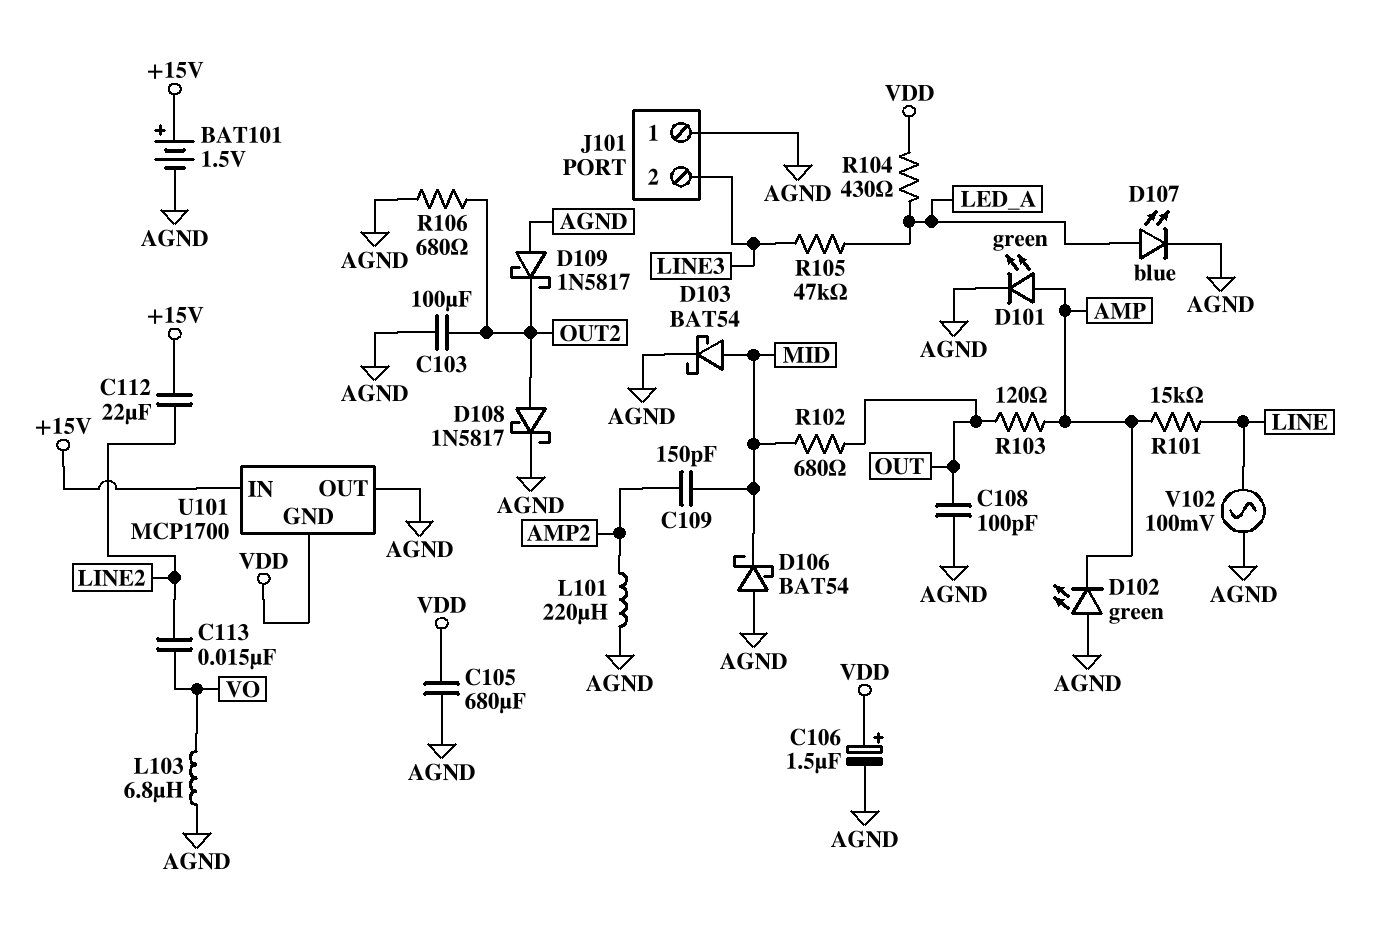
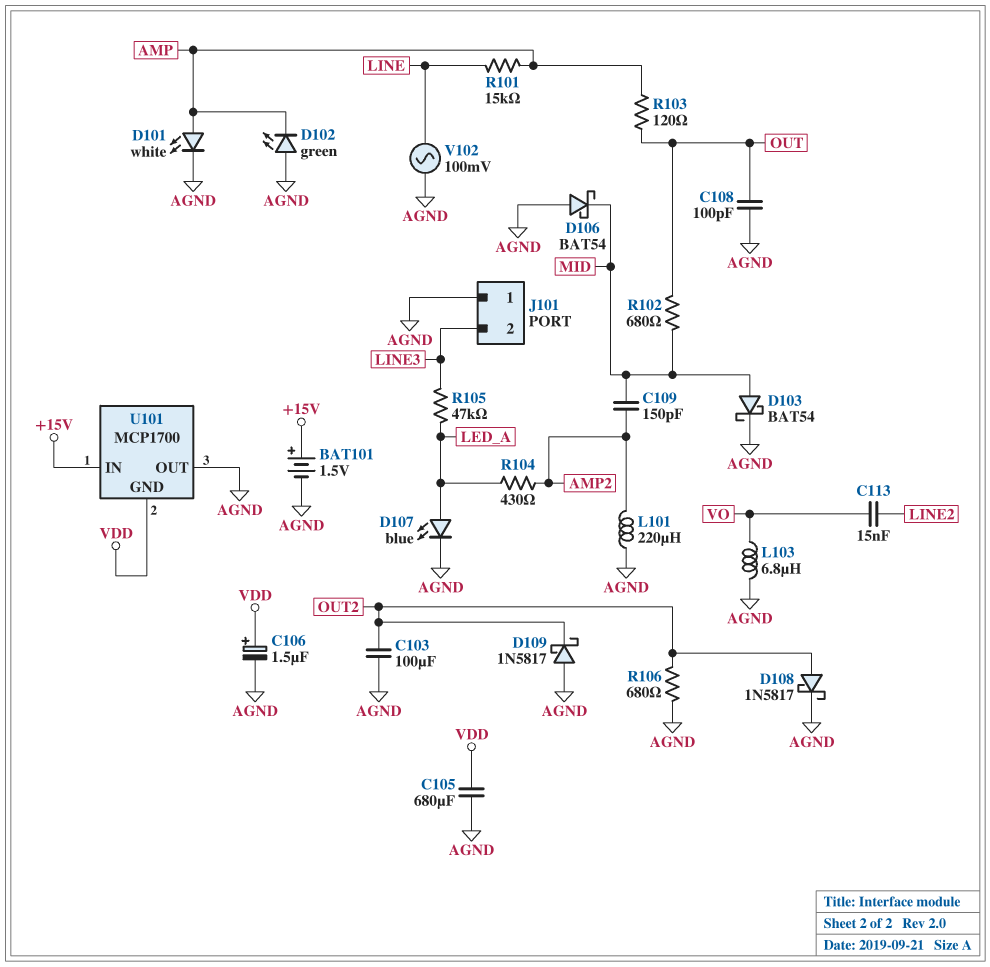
C112: 22uF (+15V, LINE2) -> none
D101: LED green (A AMP, K AGND) -> LED white (A AMP, K AGND)
R104: 430 (LED_A, VDD) -> 430 (AMP2, LED_A)

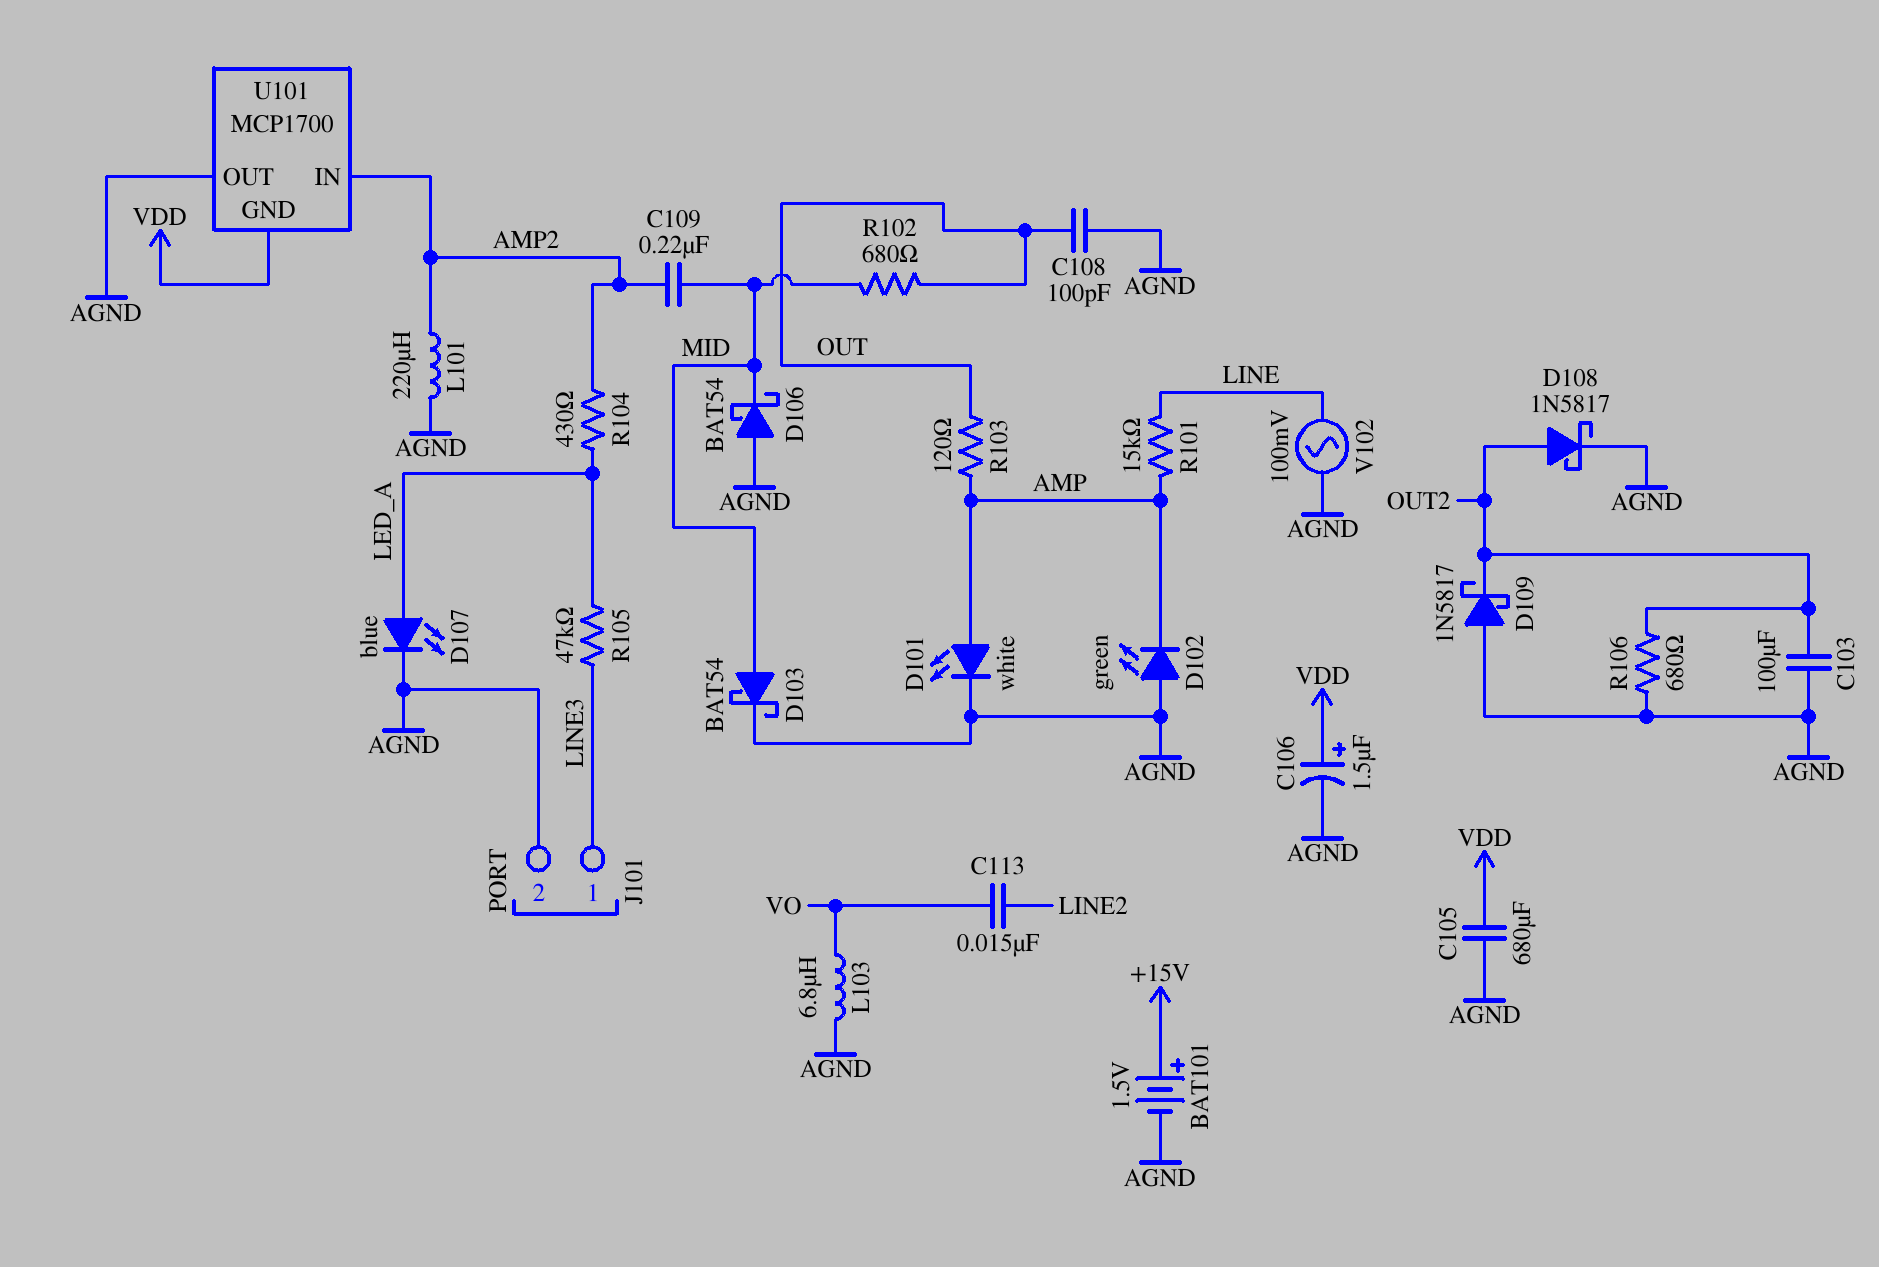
C109: 150pF (AMP2, MID) -> 220nF (AMP2, MID)
J101 pin 1: AGND -> LINE3
J101 pin 2: LINE3 -> AGND
U101 pin IN: +15V -> AMP2

